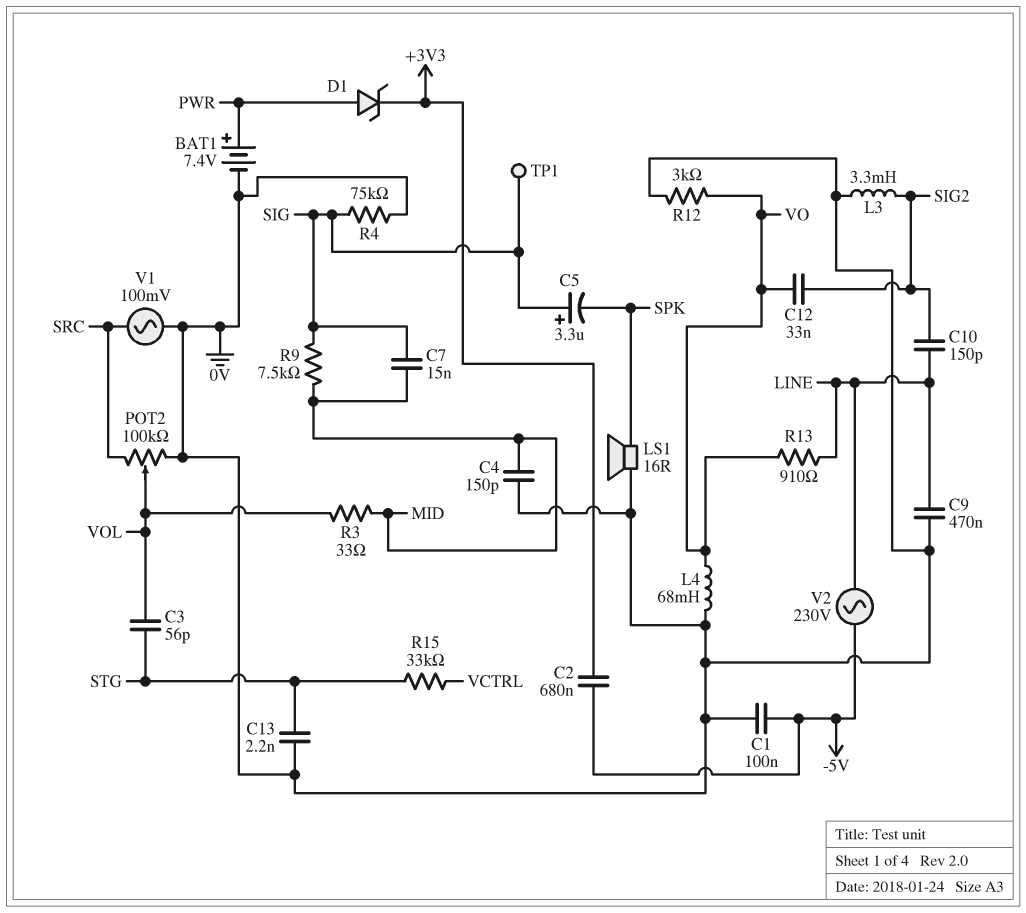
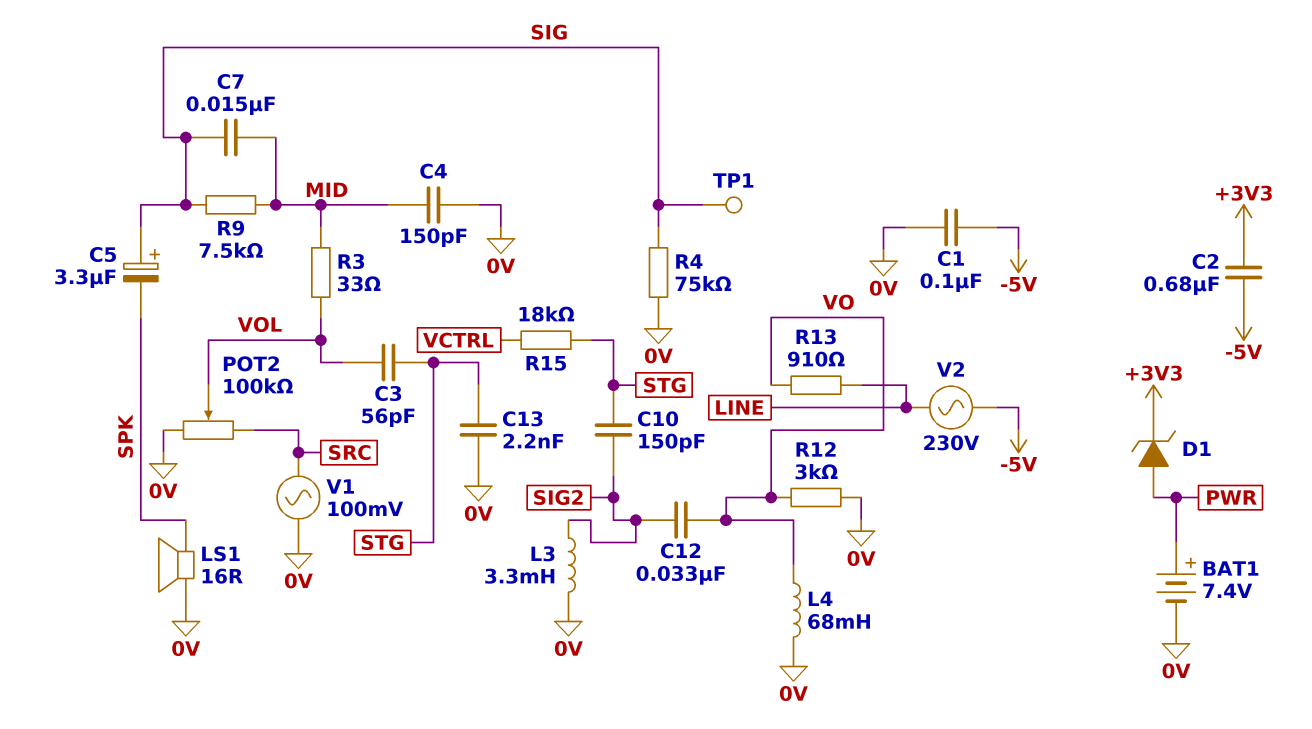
C9: 470nF (0V, LINE) -> none
C10: 150pF (LINE, SIG2) -> 150pF (SIG2, STG)
R15: 33k (STG, VCTRL) -> 18k (STG, VCTRL)

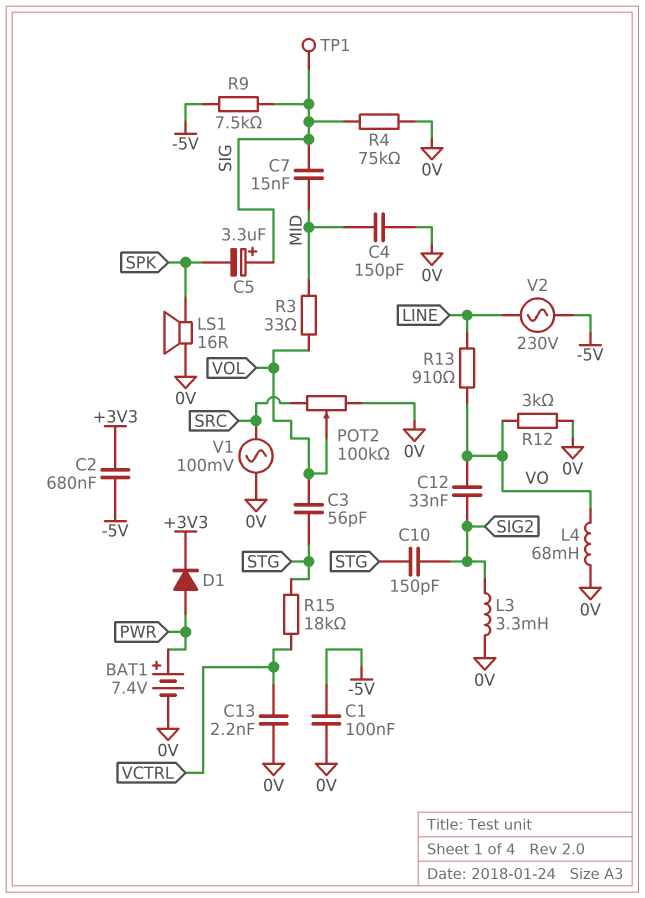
C13: 2.2nF (0V, STG) -> 2.2nF (0V, VCTRL)
D1: zener (A PWR, K +3V3) -> diode (A PWR, K +3V3)
R9: 7.5k (MID, SIG) -> 7.5k (-5V, SIG)

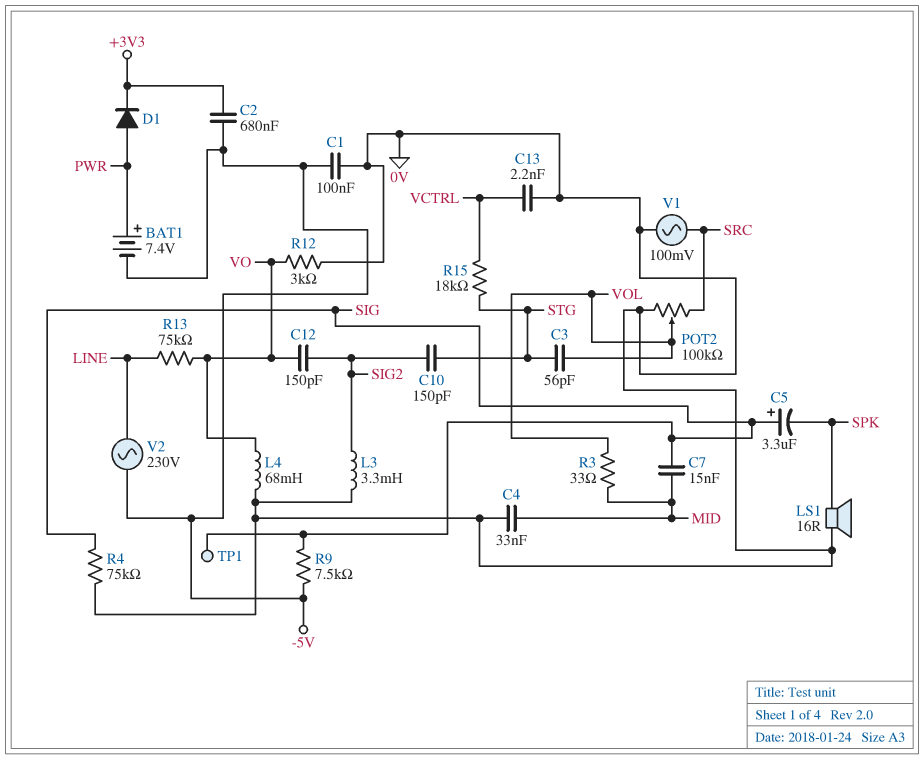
BAT1: 7.4V (plus PWR, minus 0V) -> 7.4V (plus PWR, minus -5V)
C4: 150pF (0V, MID) -> 33nF (0V, MID)
C12: 33nF (SIG2, VO) -> 150pF (SIG2, VO)
R13: 910 (LINE, VO) -> 75k (LINE, VO)

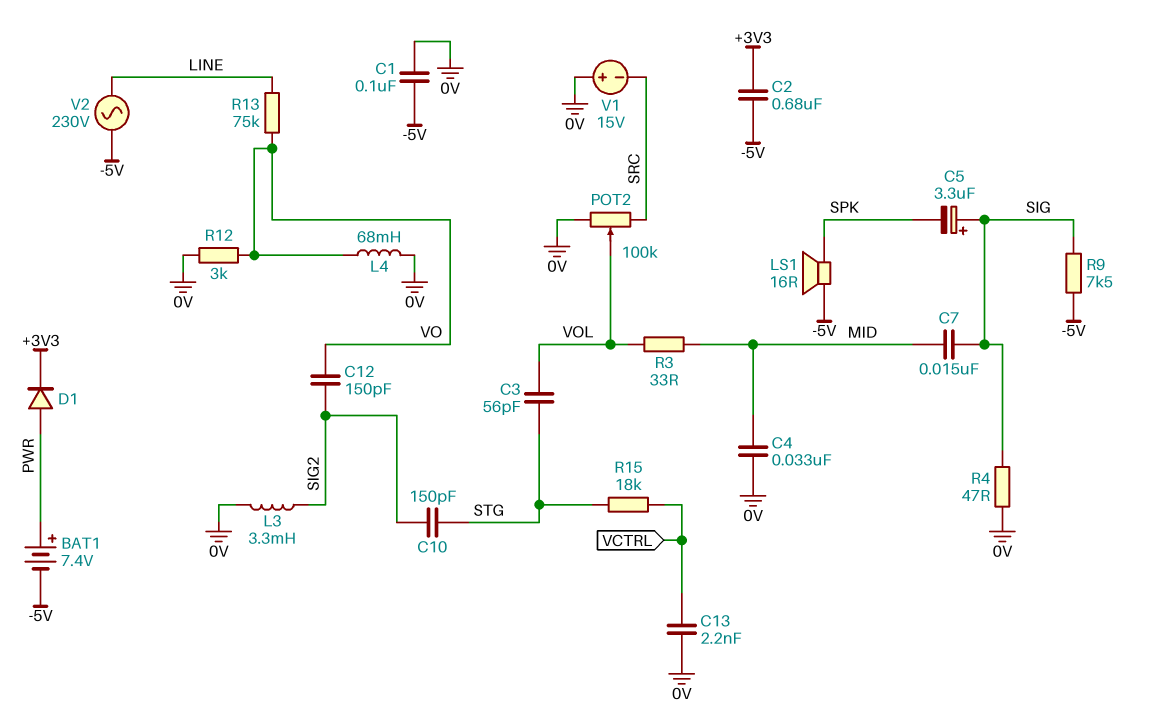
LS1: speaker 16R (0V, SPK) -> speaker 16R (-5V, SPK)
R4: 75k (0V, SIG) -> 47 (0V, SIG)
TP1: test point (SIG) -> none
V1: AC 100mV (0V, SRC) -> 15V (plus 0V, minus SRC)

